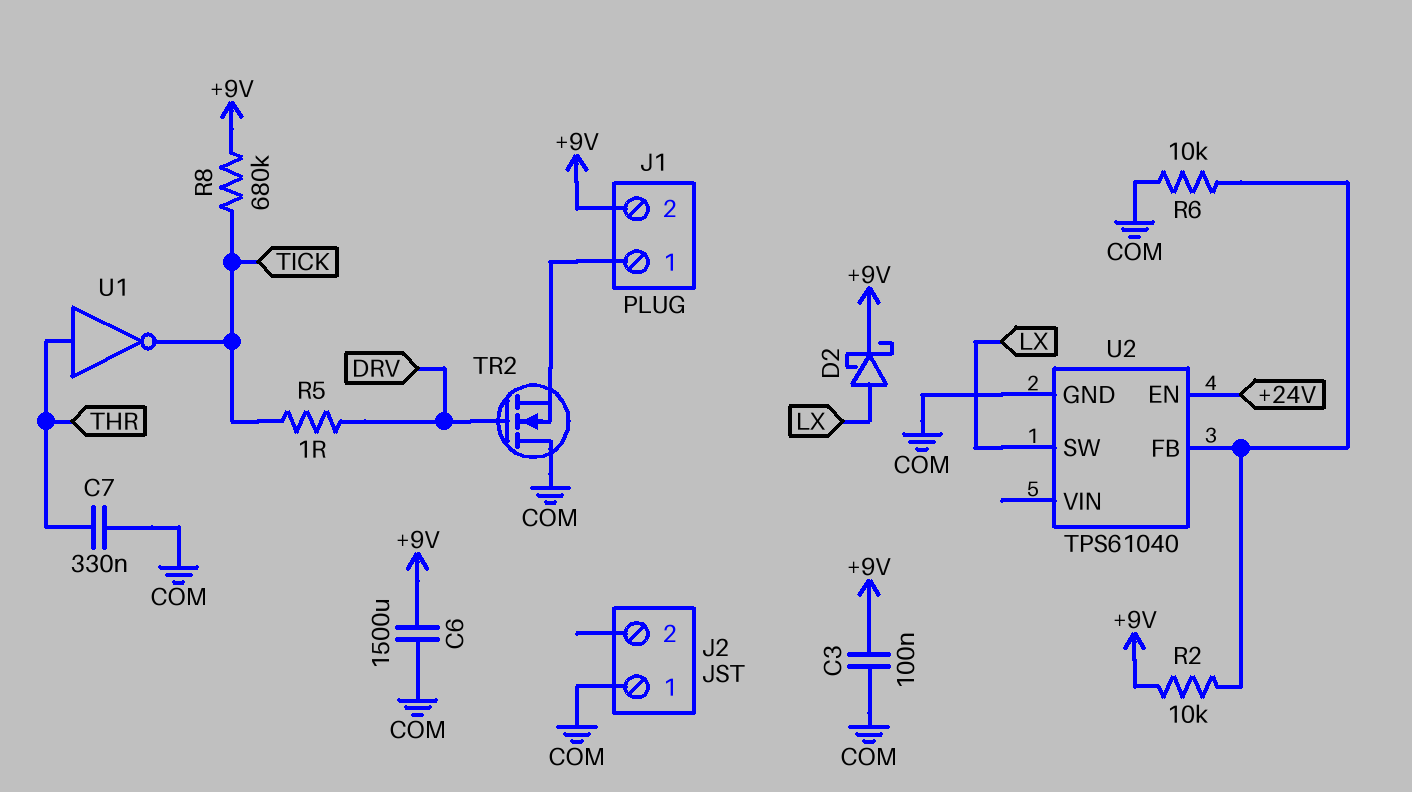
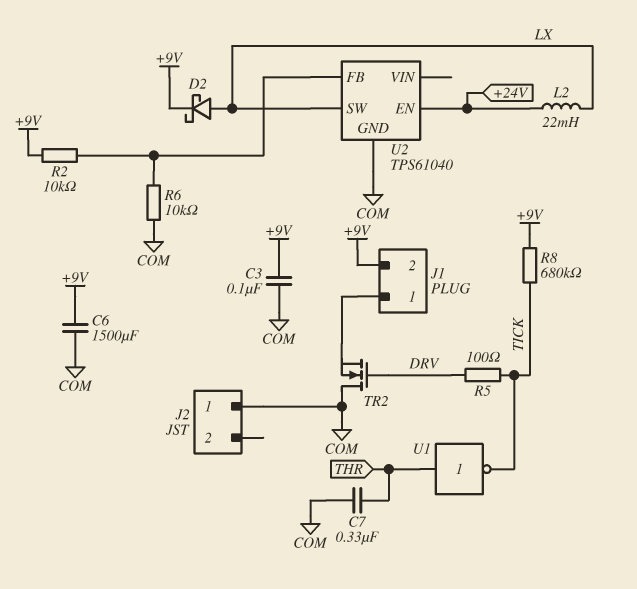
L2: none -> 22mH (+24V, LX)
R5: 1 (DRV, TICK) -> 100 (DRV, TICK)

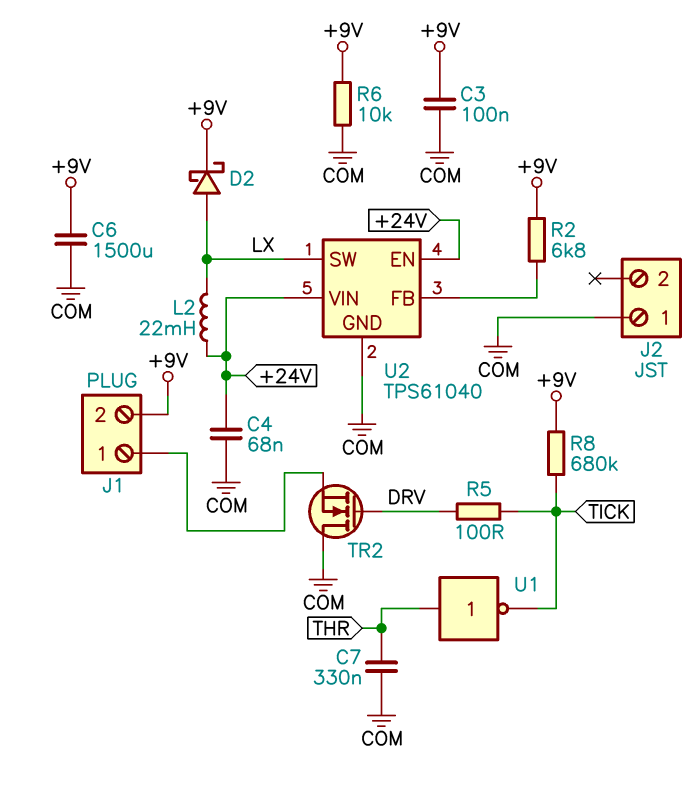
C4: none -> 68nF (+24V, COM)
R2: 10k (+9V, U2/FB) -> 6.8k (+9V, U2/FB)
R6: 10k (COM, U2/FB) -> 10k (+9V, COM)
U2 pin VIN: none -> +24V

